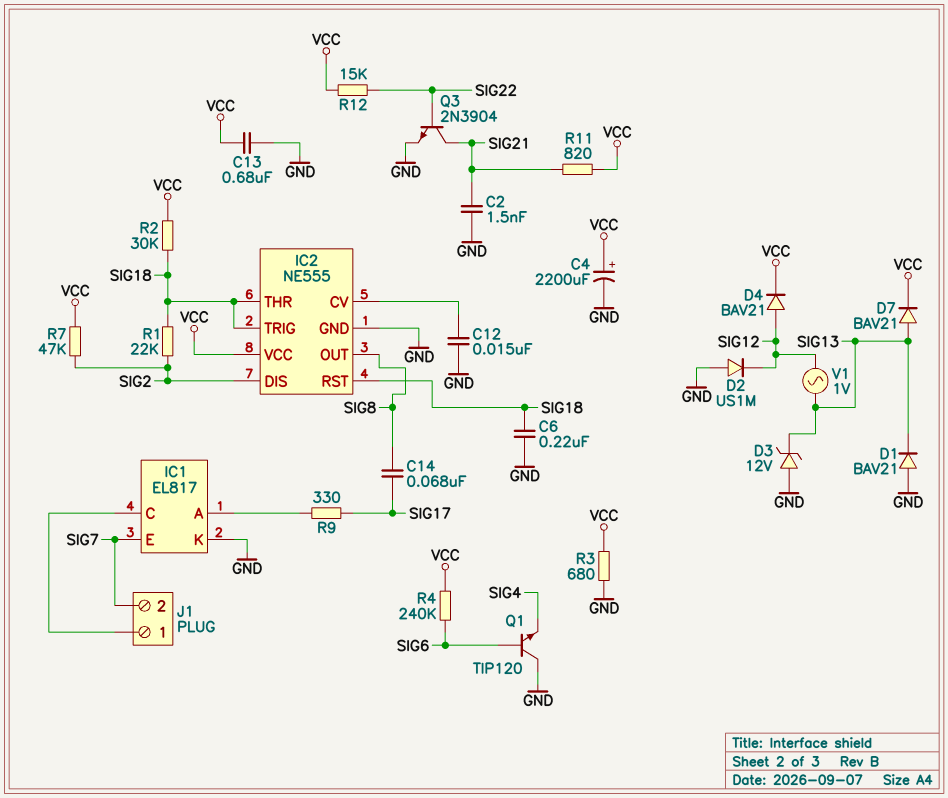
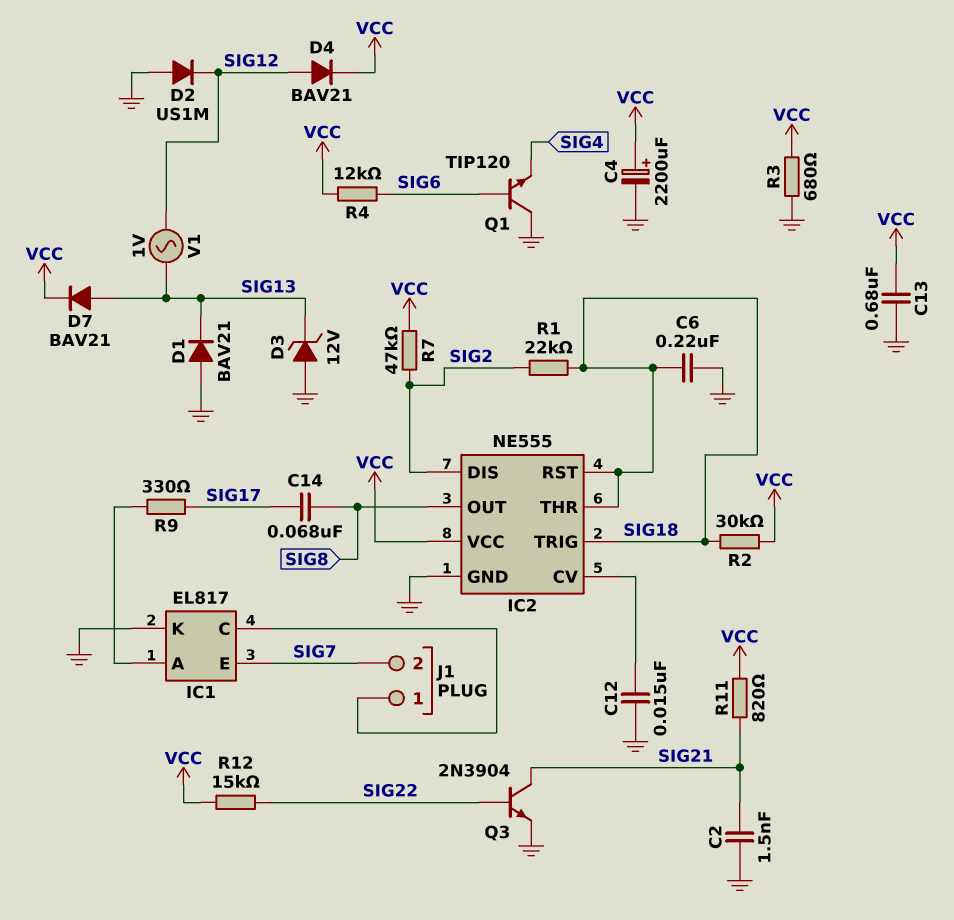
R4: 240k (SIG6, VCC) -> 12k (SIG6, VCC)

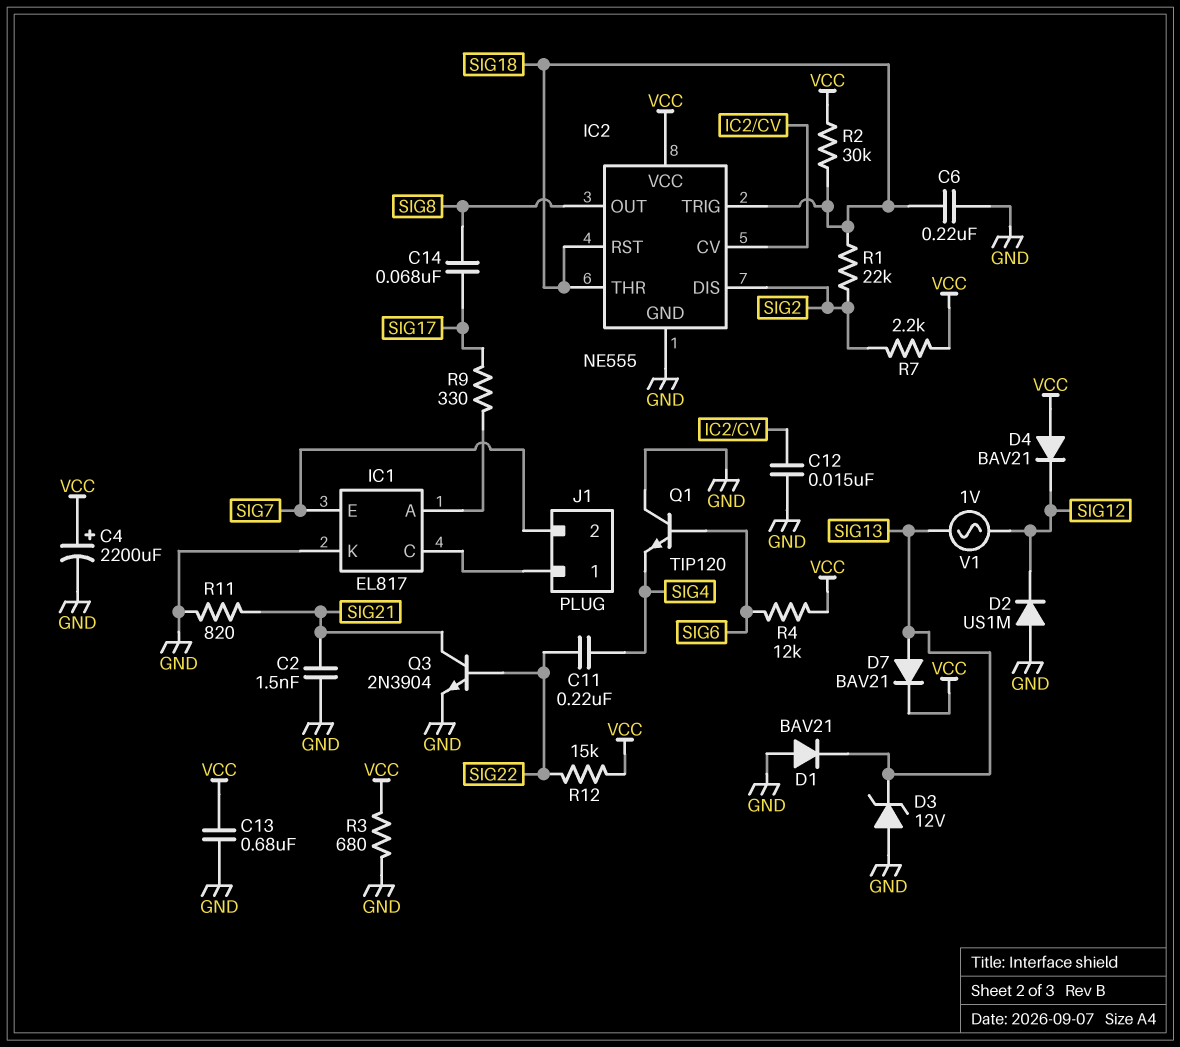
C11: none -> 220nF (SIG4, SIG22)
D4: diode BAV21 (A SIG12, K VCC) -> diode BAV21 (A VCC, K SIG12)
R7: 47k (SIG2, VCC) -> 2.2k (SIG2, VCC)
R11: 820 (SIG21, VCC) -> 820 (GND, SIG21)

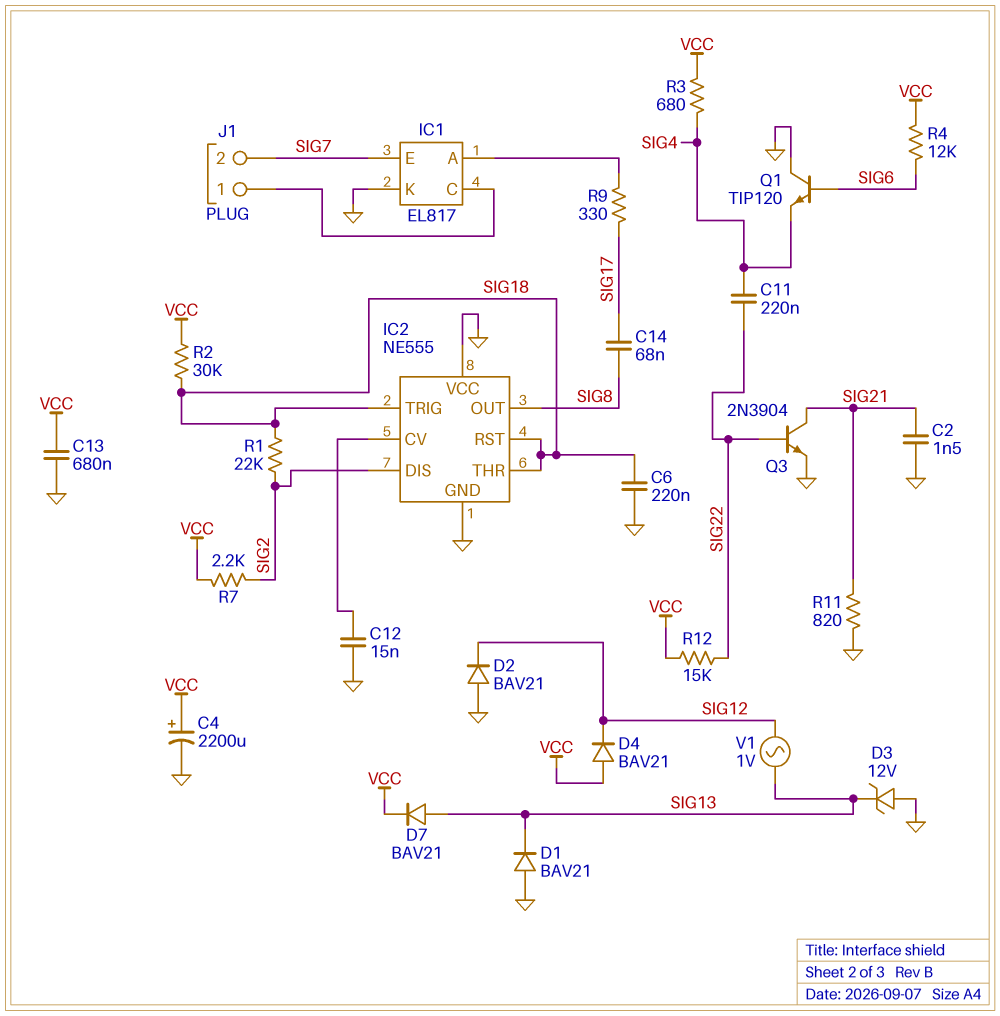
D2: diode US1M (A GND, K SIG12) -> diode BAV21 (A GND, K SIG12)
IC2 pin VCC: VCC -> GND
R3: 680 (GND, VCC) -> 680 (SIG4, VCC)

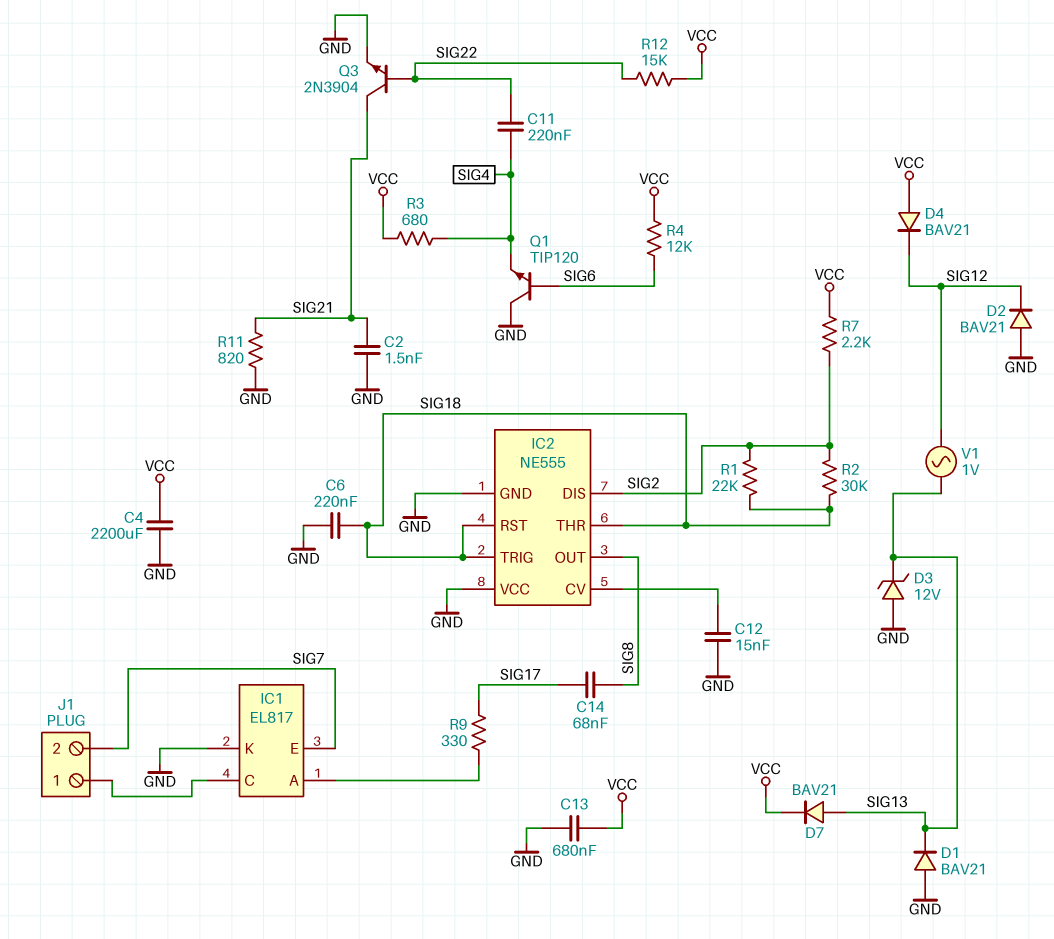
C4: 2200uF (plus VCC, minus GND) -> 2200uF (GND, VCC)
R2: 30k (SIG18, VCC) -> 30k (SIG2, SIG18)

